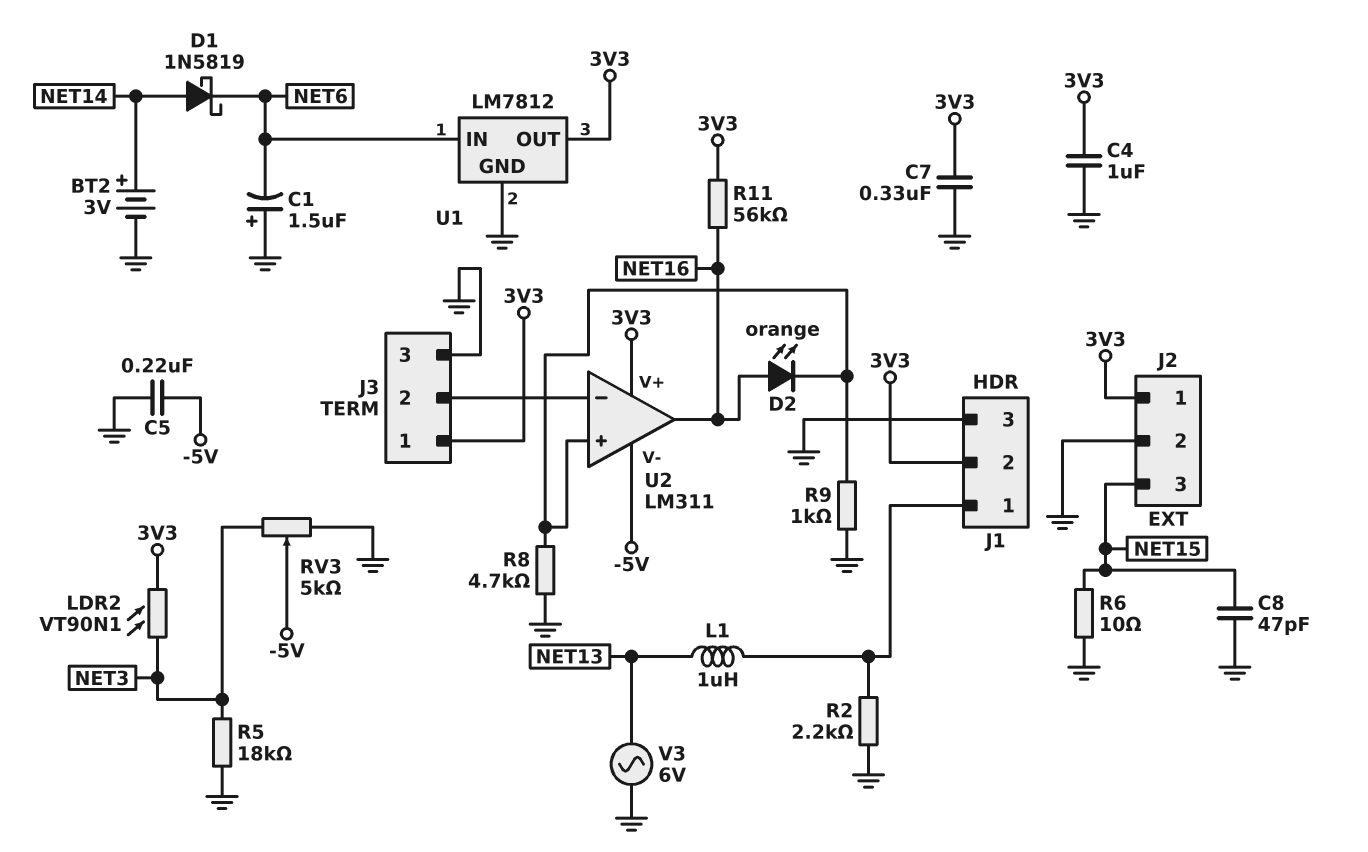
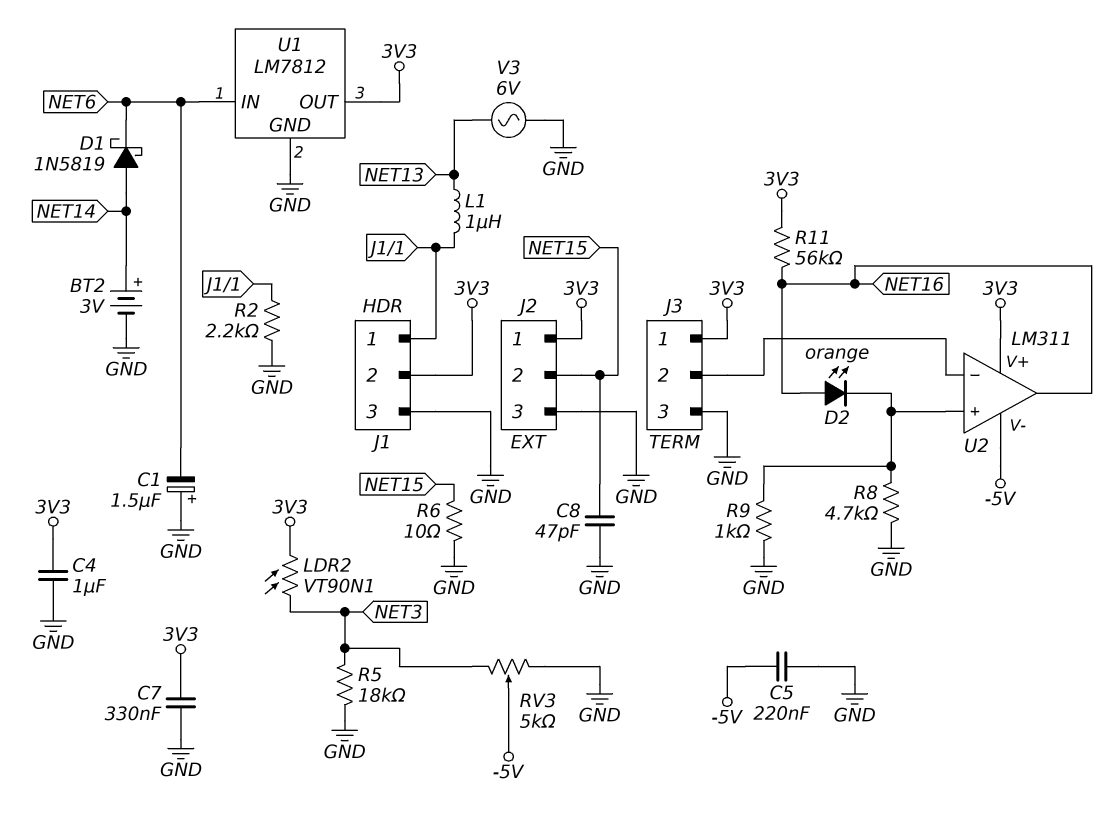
J2 pin 2: GND -> NET15
J2 pin 3: NET15 -> GND

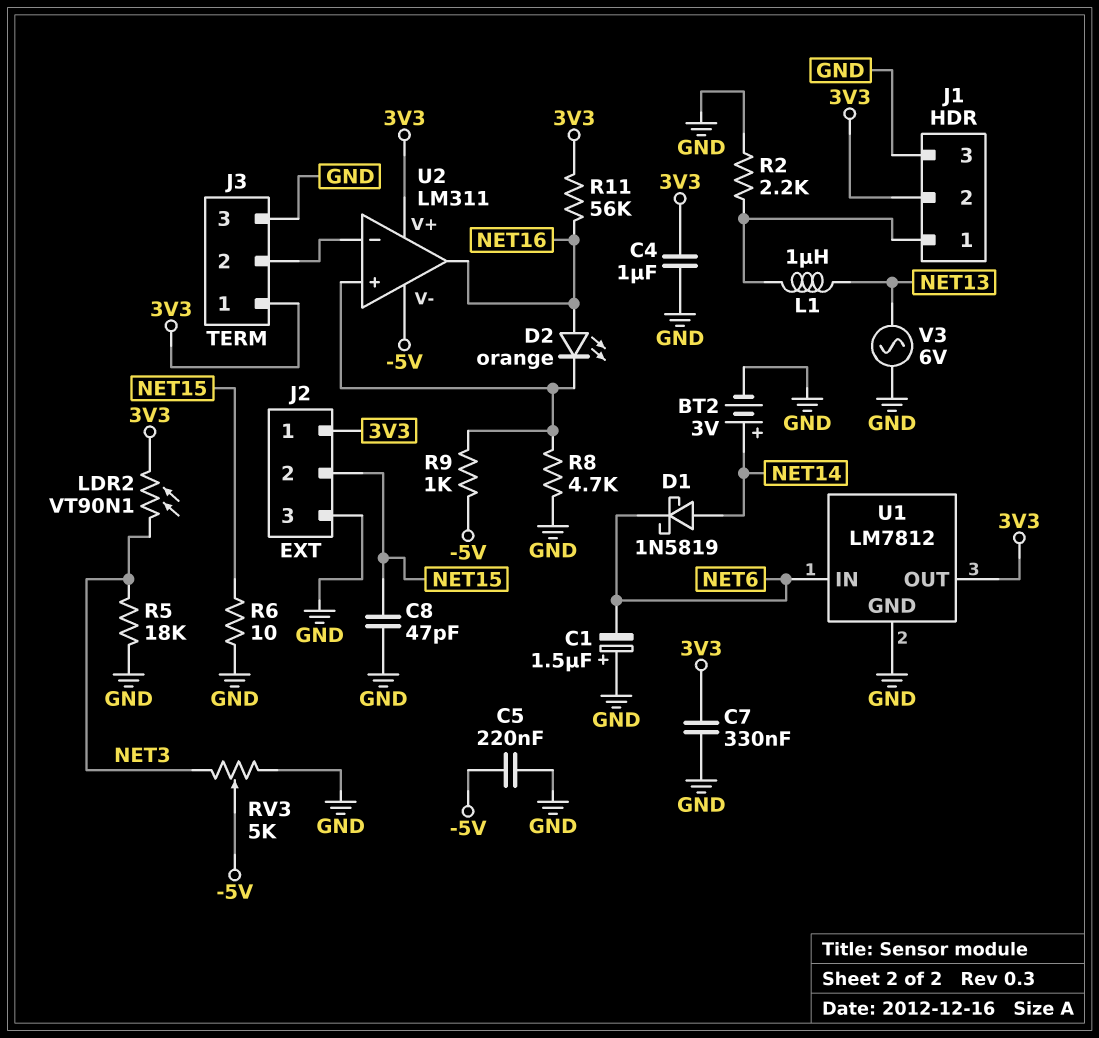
R9: 1k (GND, U2/in+) -> 1k (-5V, U2/in+)

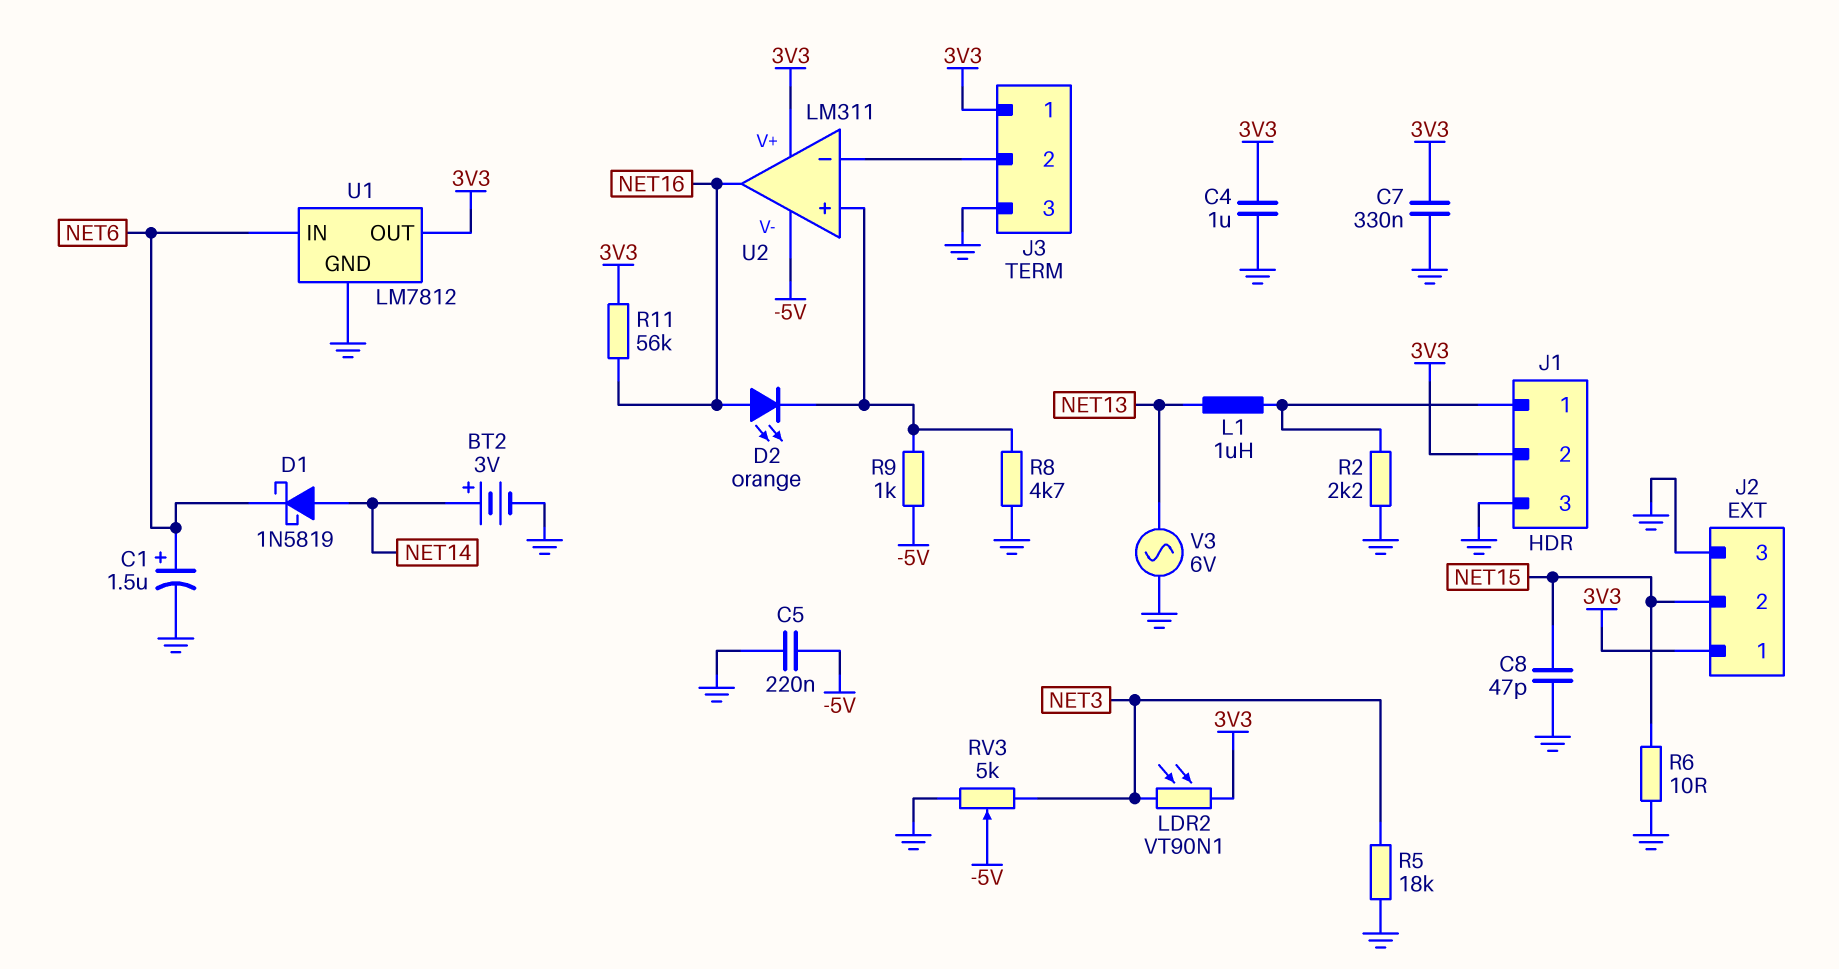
C1: 1.5uF (plus GND, minus NET6) -> 1.5uF (plus NET6, minus GND)

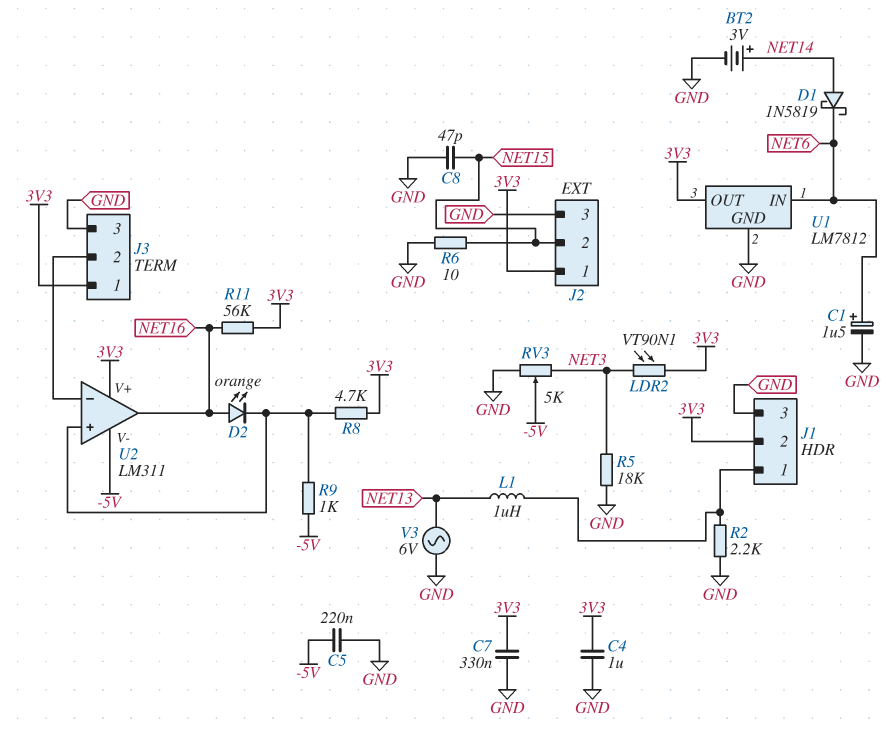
R8: 4.7k (GND, U2/in+) -> 4.7k (3V3, U2/in+)

